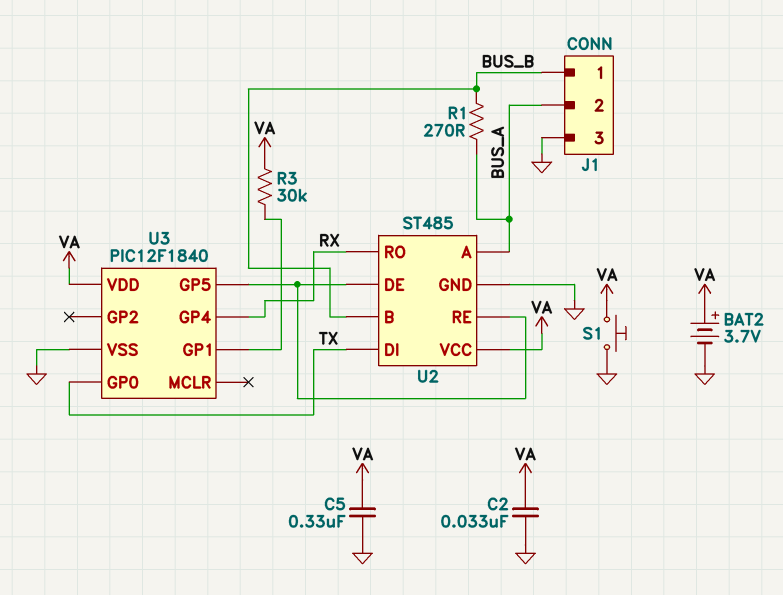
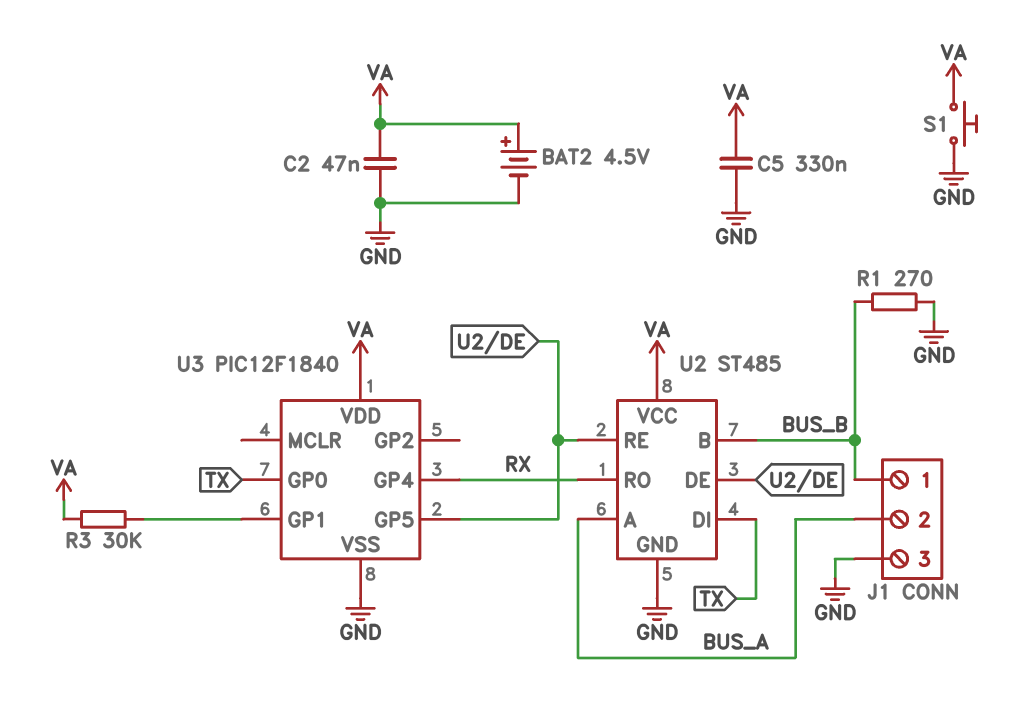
BAT2: 3.7V (plus VA, minus GND) -> 4.5V (plus VA, minus GND)
C2: 33nF (GND, VA) -> 47nF (GND, VA)
R1: 270 (BUS_A, BUS_B) -> 270 (BUS_B, GND)

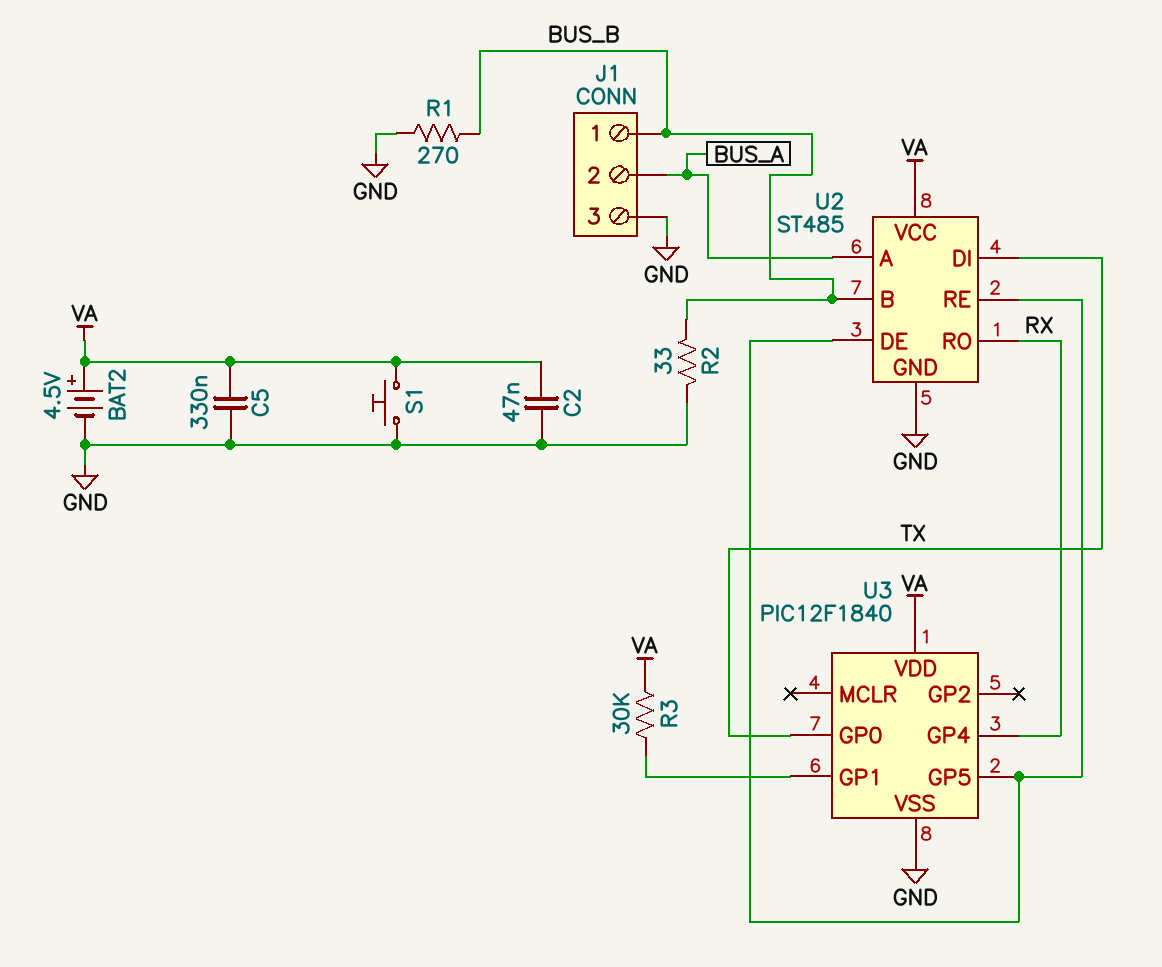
R2: none -> 33 (BUS_B, GND)

